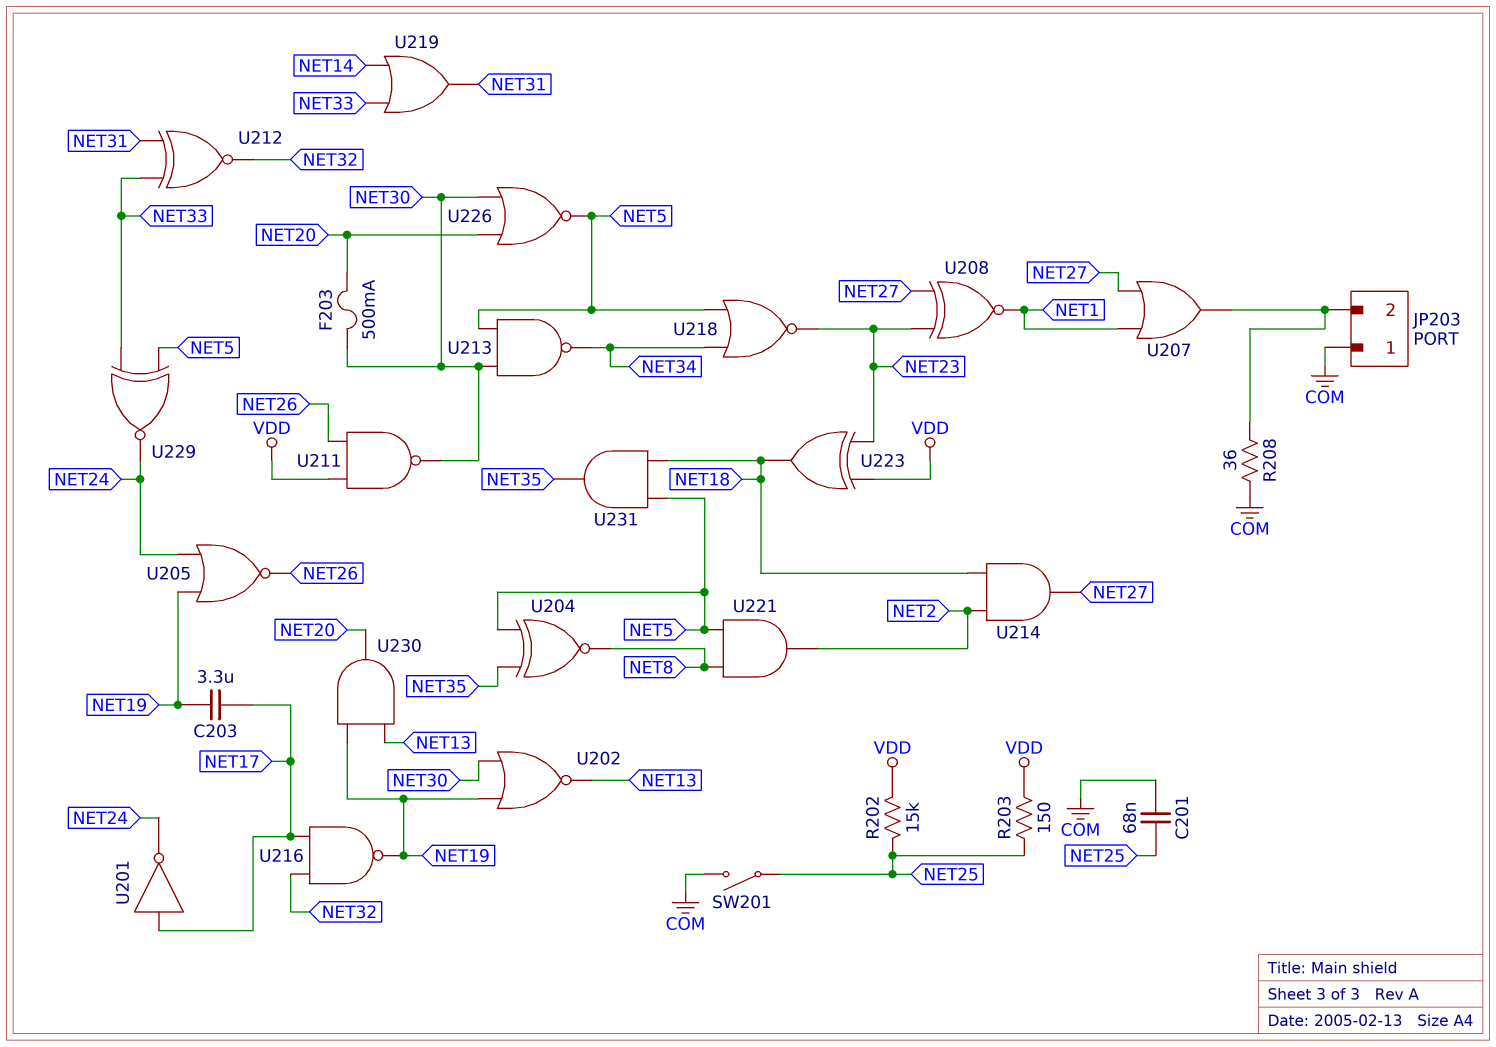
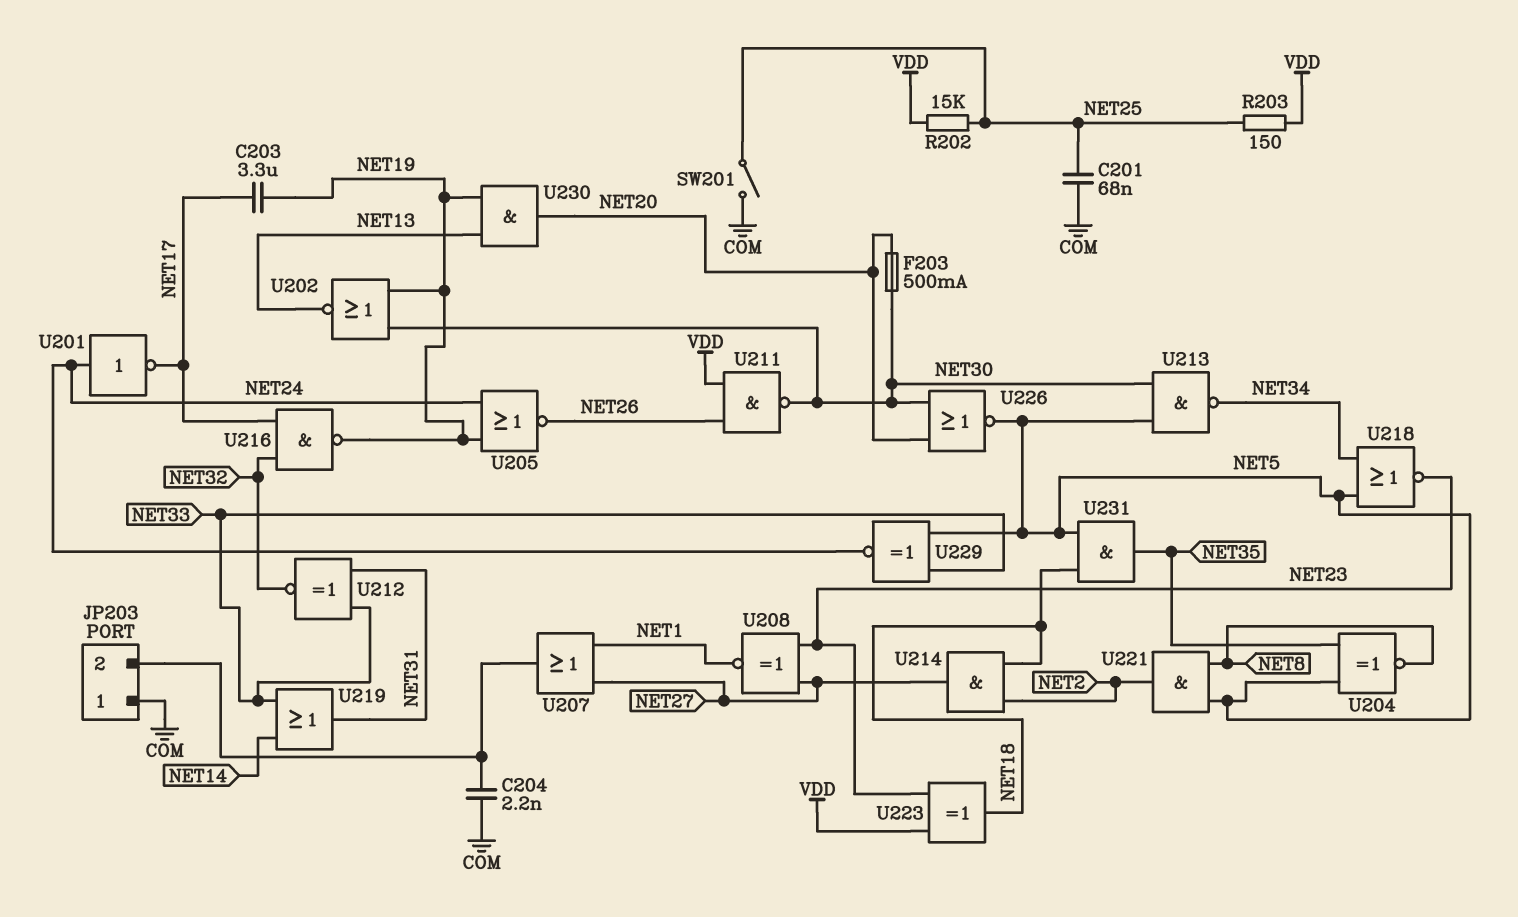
C204: none -> 2.2nF (COM, JP203/2)
R208: 36 (COM, JP203/2) -> none
U201: NOT (in NET17, out NET24) -> NOT (in NET24, out NET17)

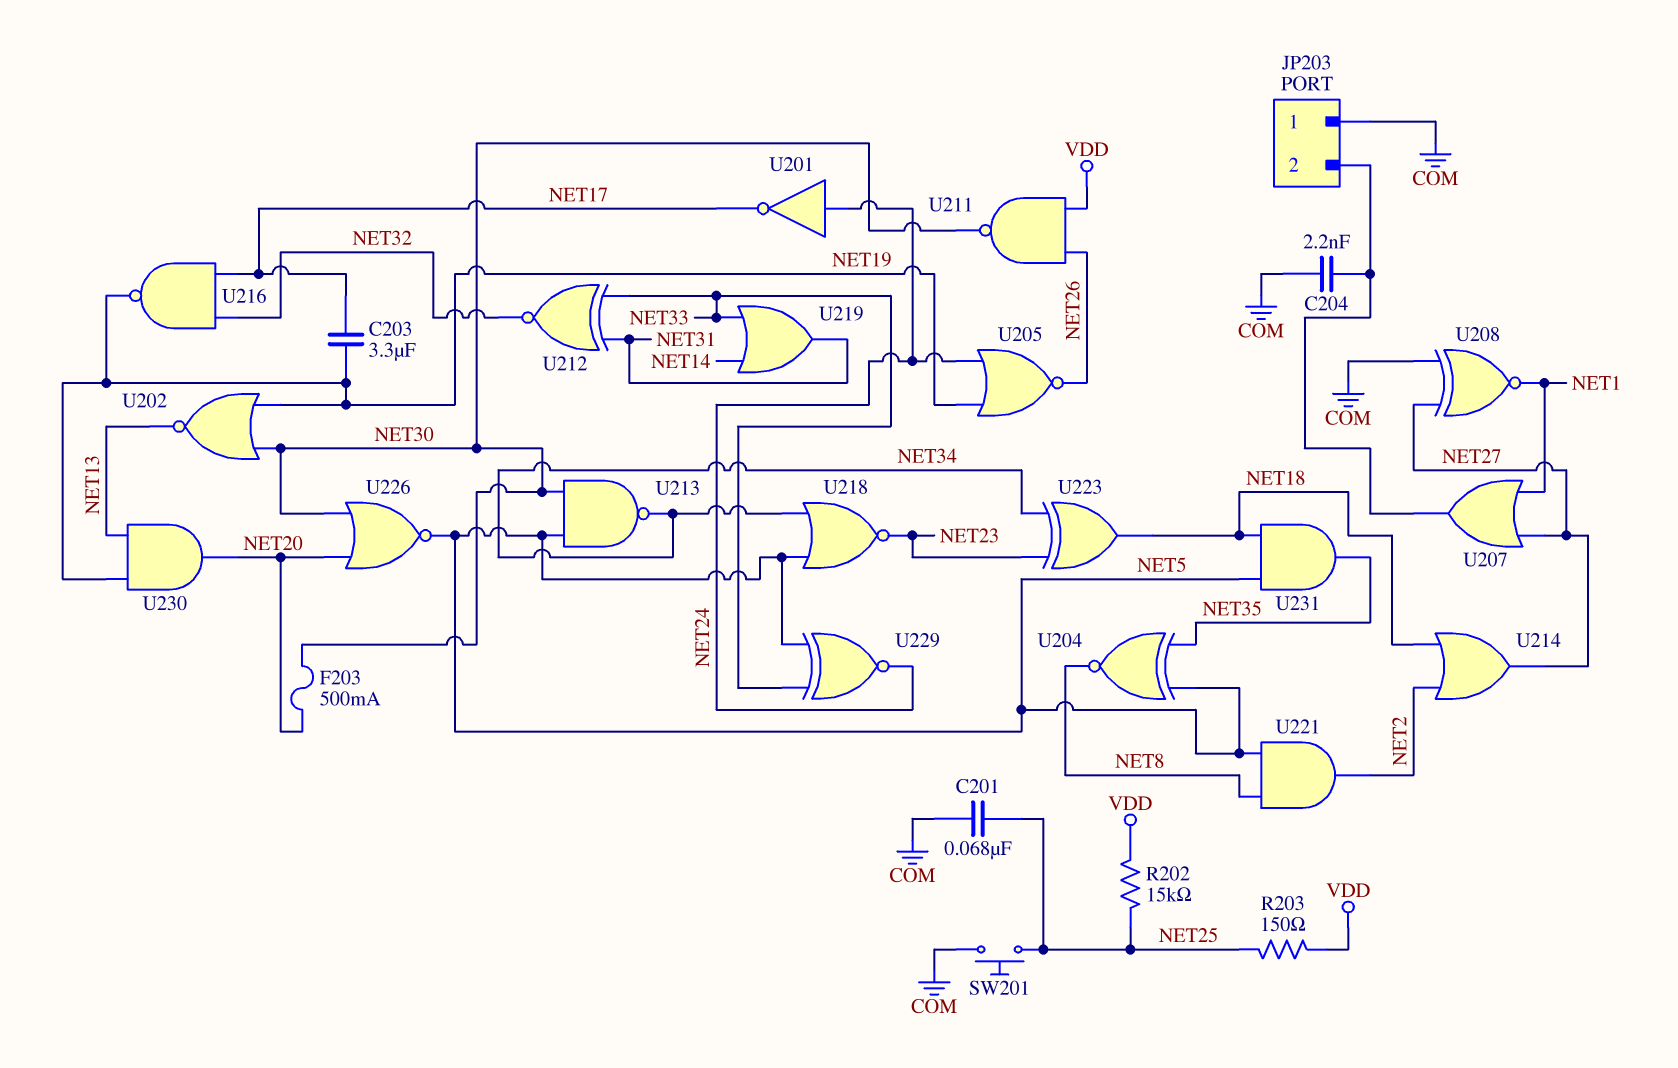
SW201: switch (COM, NET25) -> button (COM, NET25)
U208: XNOR (in NET23, in NET27, out NET1) -> XNOR (in COM, in NET27, out NET1)
U214: AND (in NET2, in NET18, out NET27) -> OR (in NET2, in NET18, out NET27)
U223: XOR (in NET23, in VDD, out NET18) -> XOR (in NET23, in NET34, out NET18)

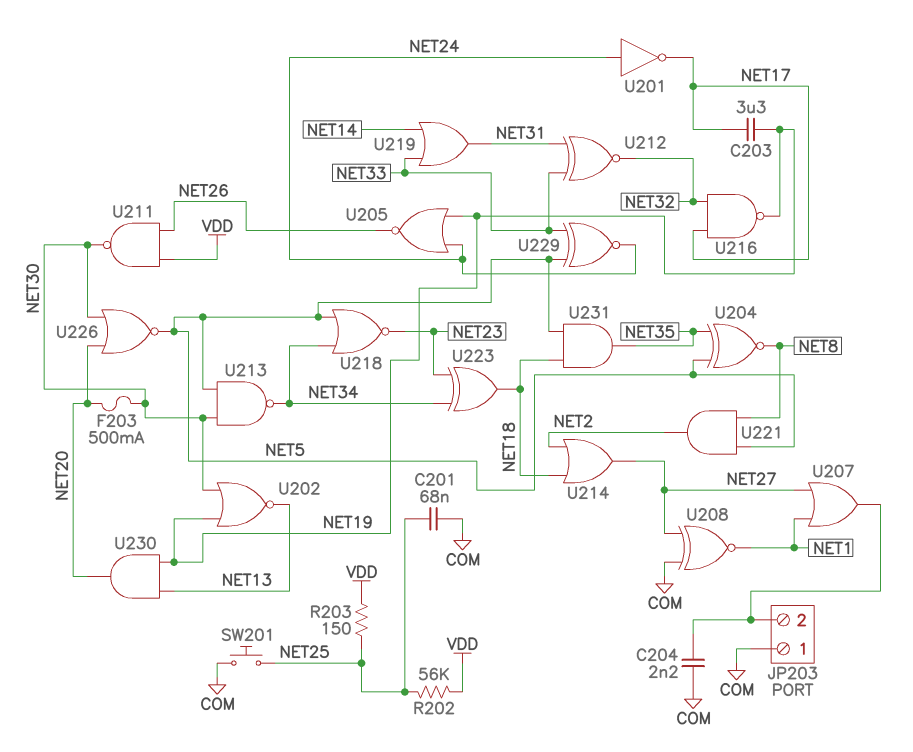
R202: 15k (NET25, VDD) -> 56k (NET25, VDD)

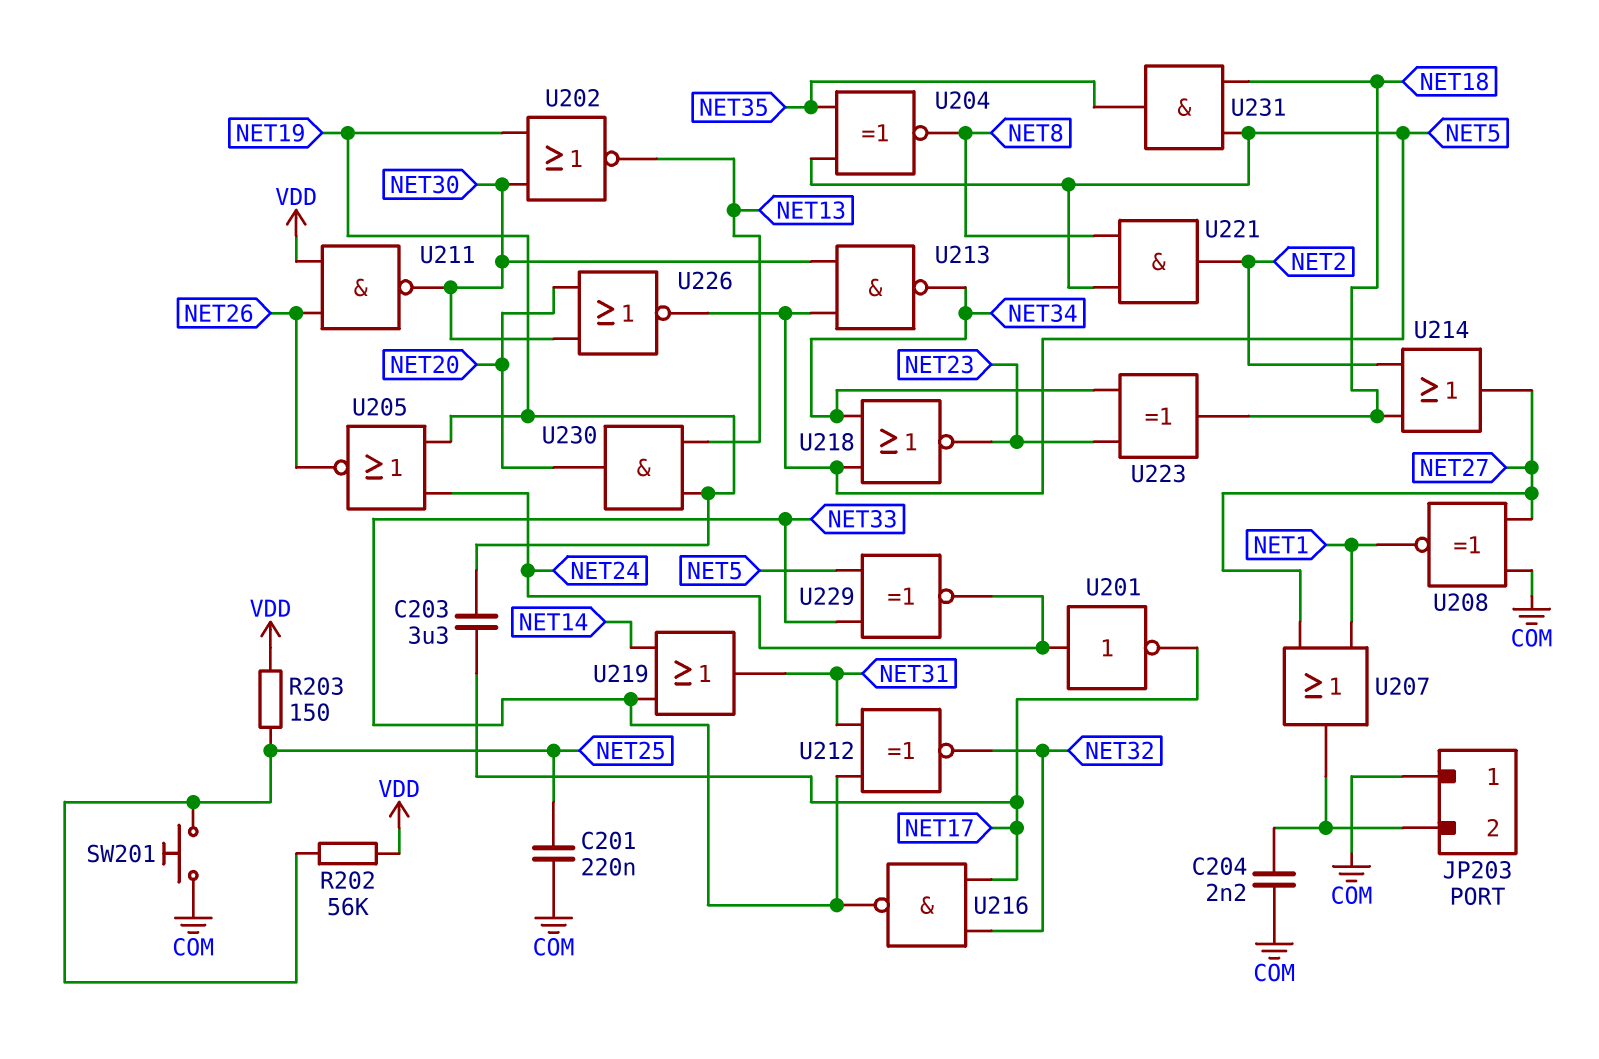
C201: 68nF (COM, NET25) -> 220nF (COM, NET25)
F203: 500mA (NET20, NET30) -> none
U216: NAND (in NET17, in NET32, out NET19) -> NAND (in NET17, in NET32, out NET33)

